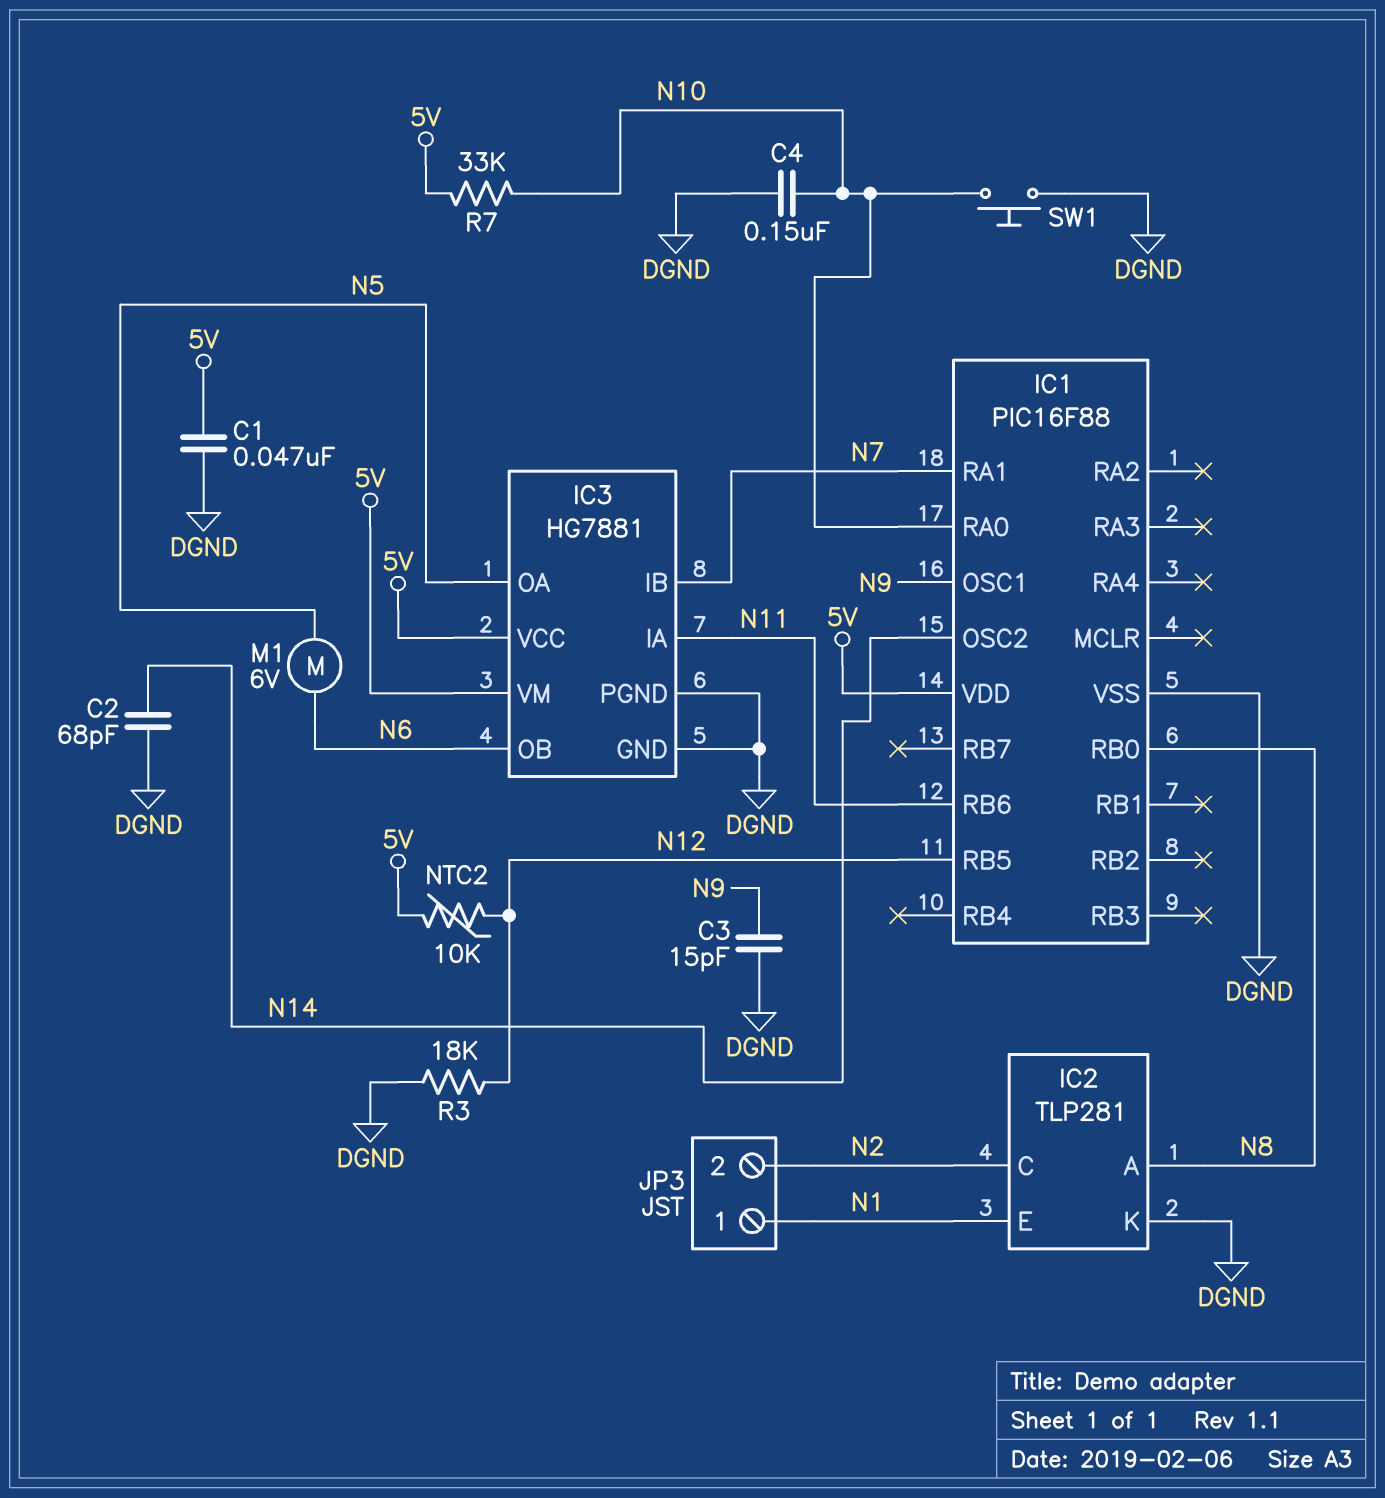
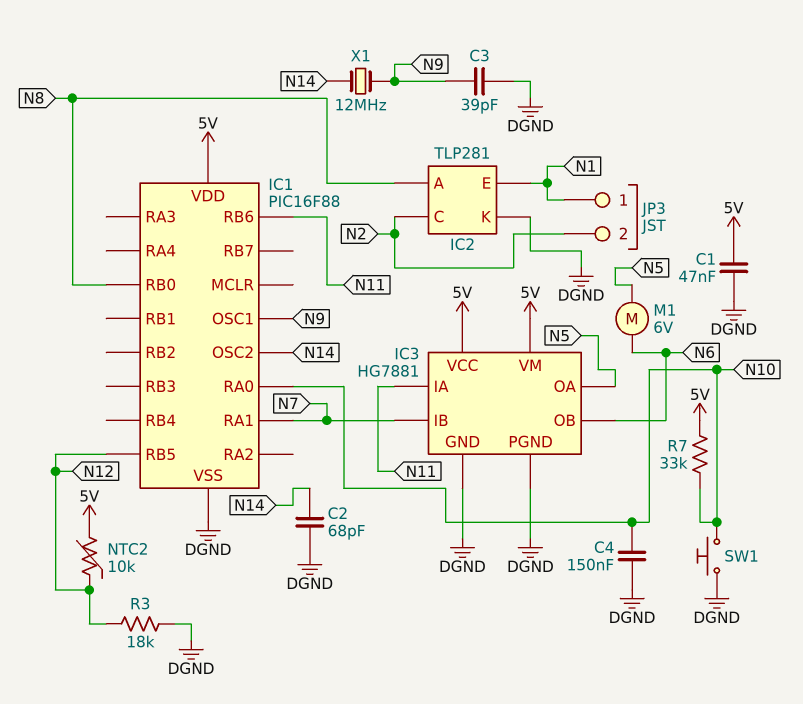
C3: 15pF (DGND, N9) -> 39pF (DGND, N9)
X1: none -> 12MHz (N9, N14)

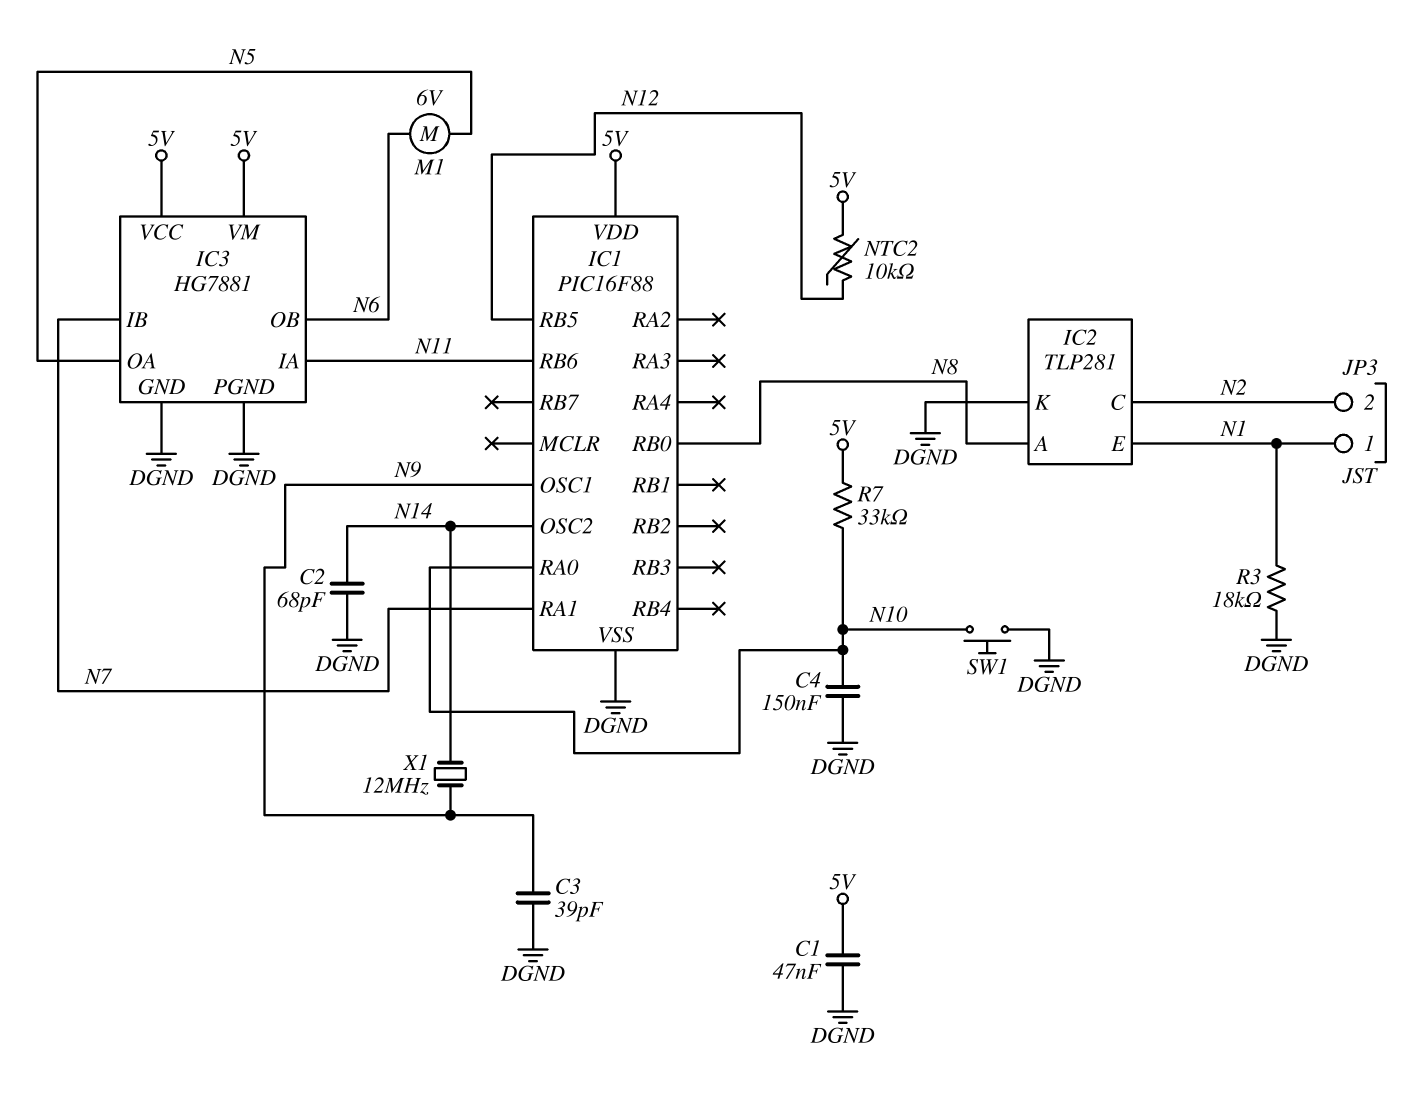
R3: 18k (DGND, N12) -> 18k (DGND, N1)

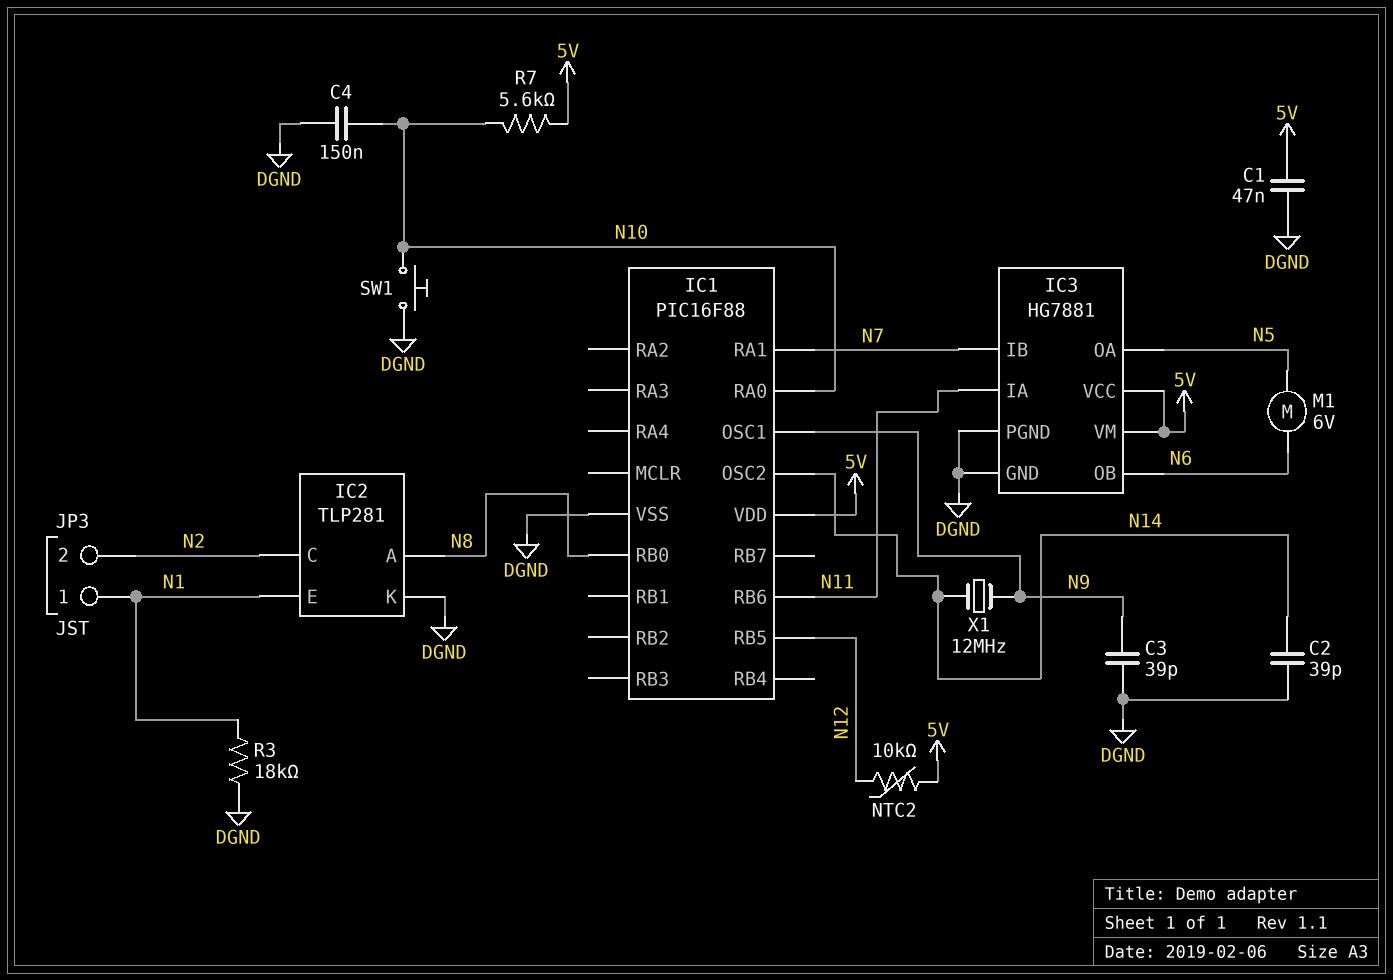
C2: 68pF (DGND, N14) -> 39pF (DGND, N14)
R7: 33k (5V, N10) -> 5.6k (5V, N10)

